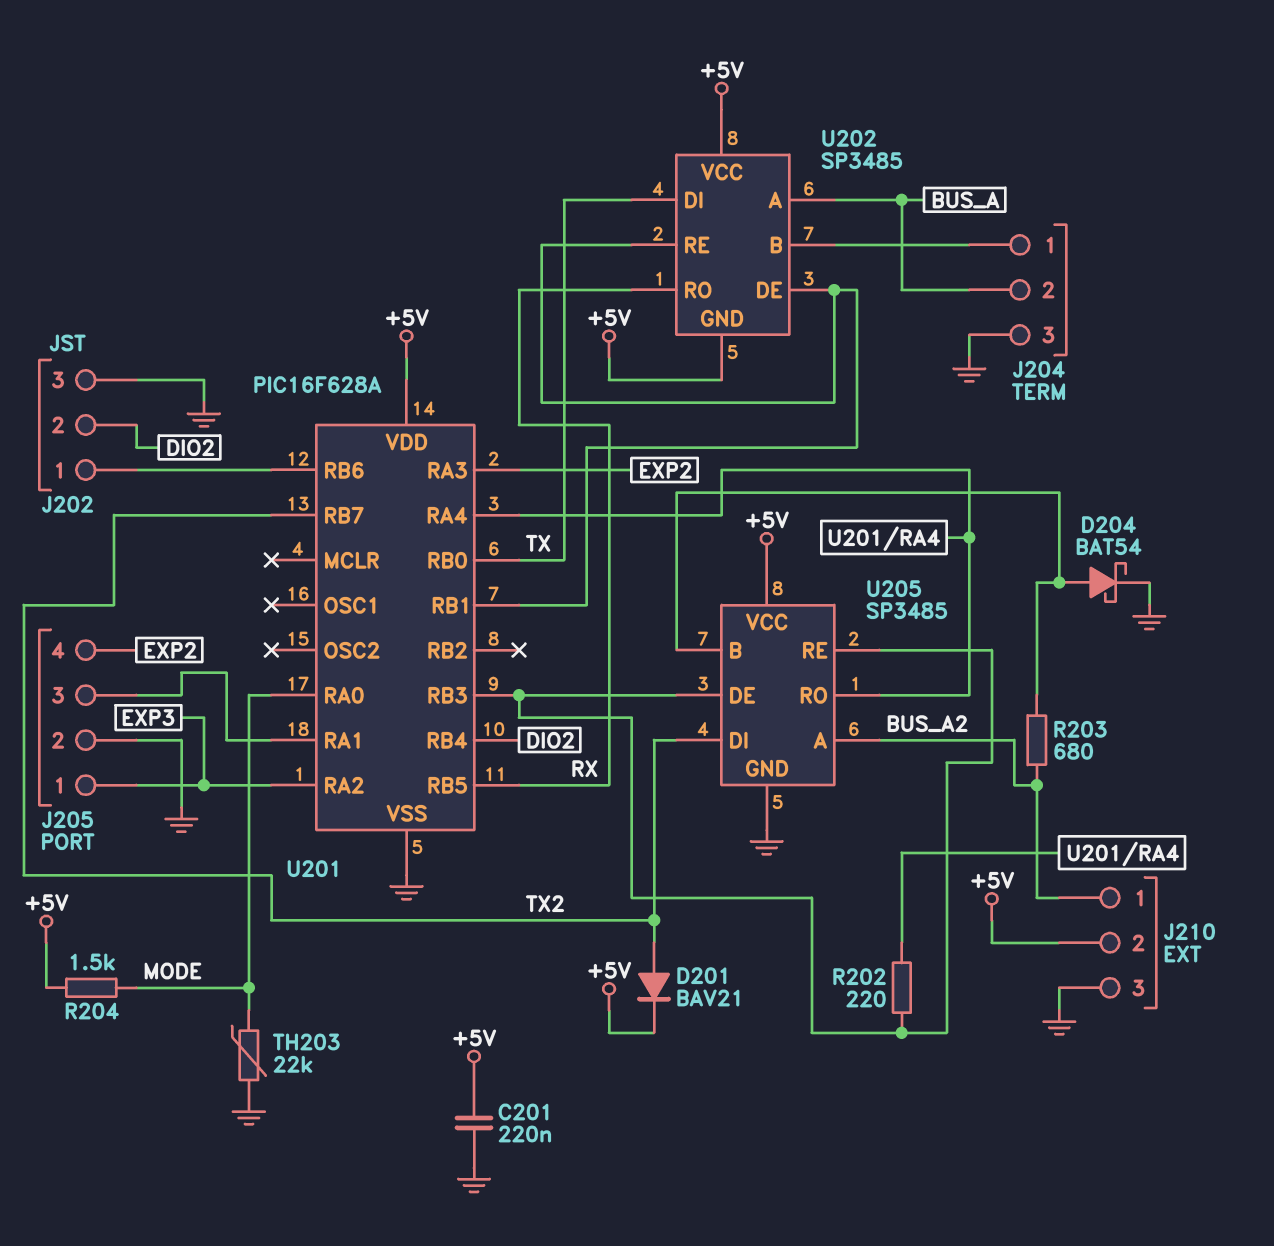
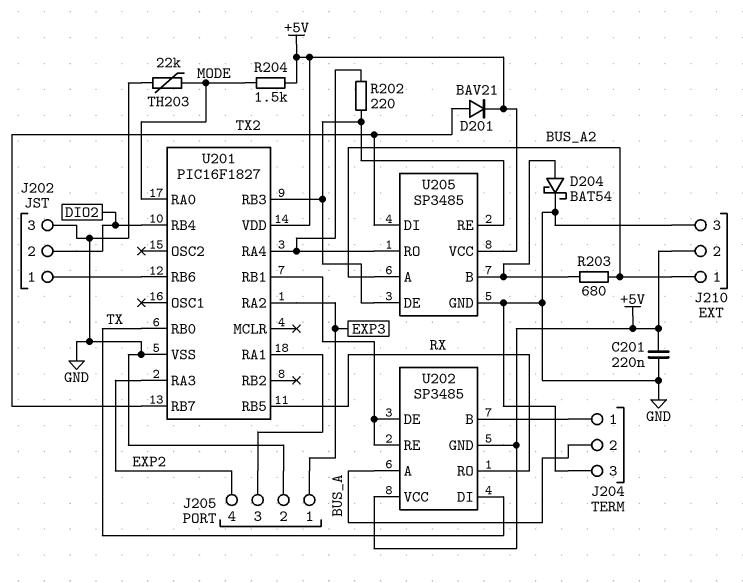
U201: PIC16F628A -> PIC16F1827

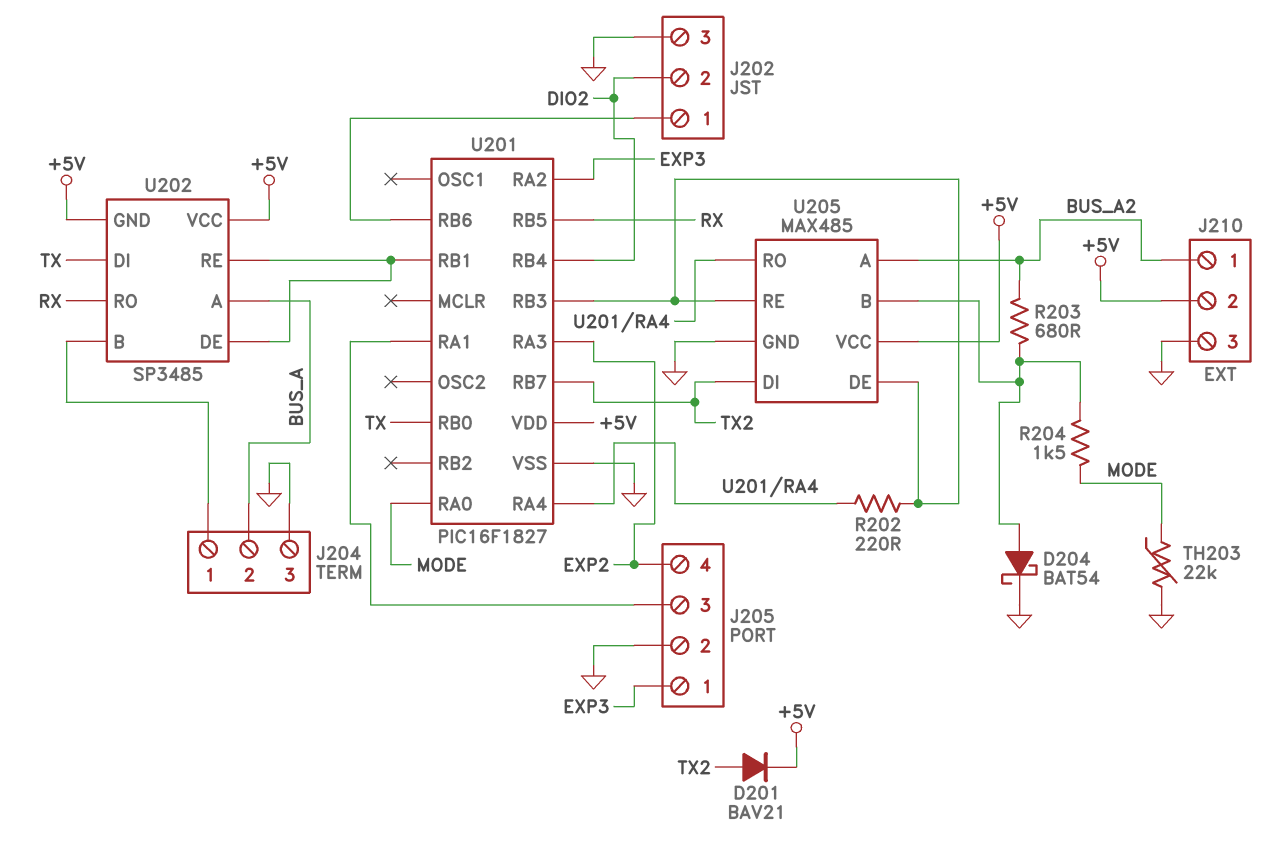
C201: 220nF (+5V, GND) -> none
R204: 1.5k (+5V, MODE) -> 1.5k (MODE, U205/B)
U205: SP3485 -> MAX485

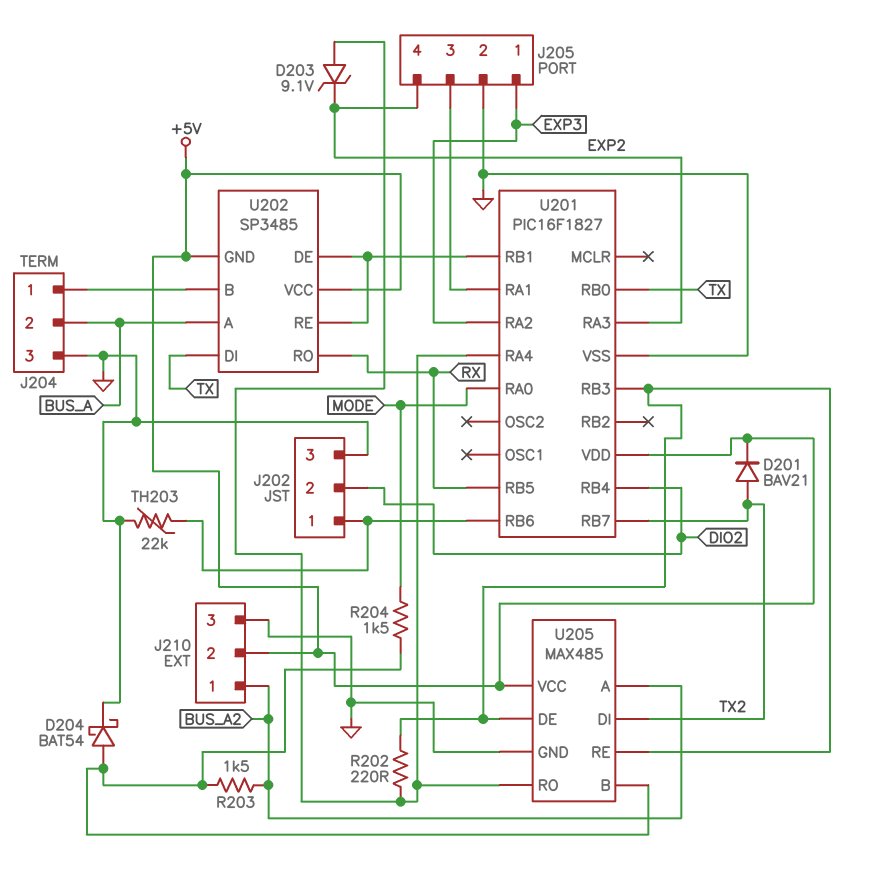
D203: none -> zener 9.1V (A U201/RA4, K EXP2)
R203: 680 (BUS_A2, U205/B) -> 1.5k (BUS_A2, U205/B)
TH203: 22k (GND, MODE) -> 22k (GND, J202/1)

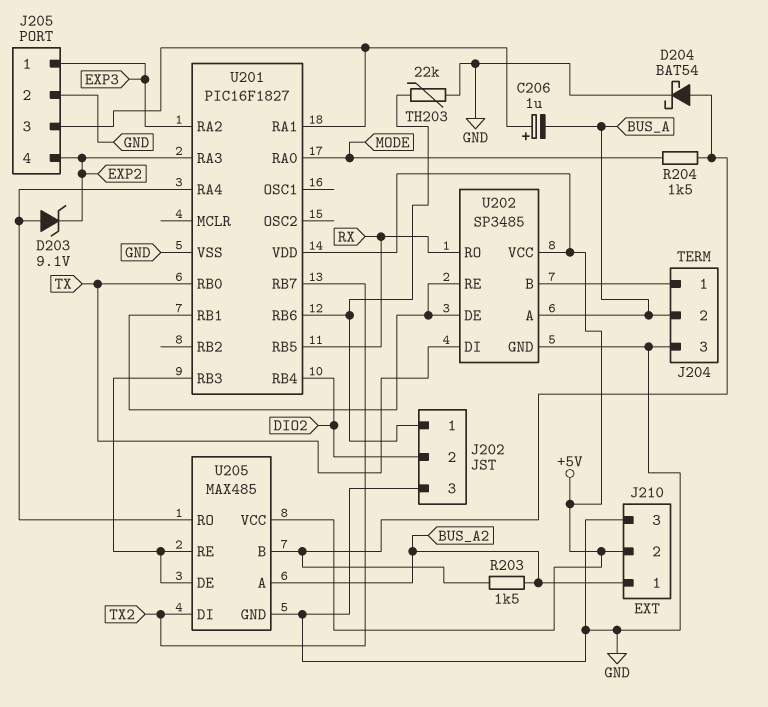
C206: none -> 1uF (plus J205/3, minus BUS_A)
D201: diode BAV21 (A TX2, K +5V) -> none
R202: 220 (U201/RA4, U201/RB3) -> none
U202 pin GND: +5V -> GND

